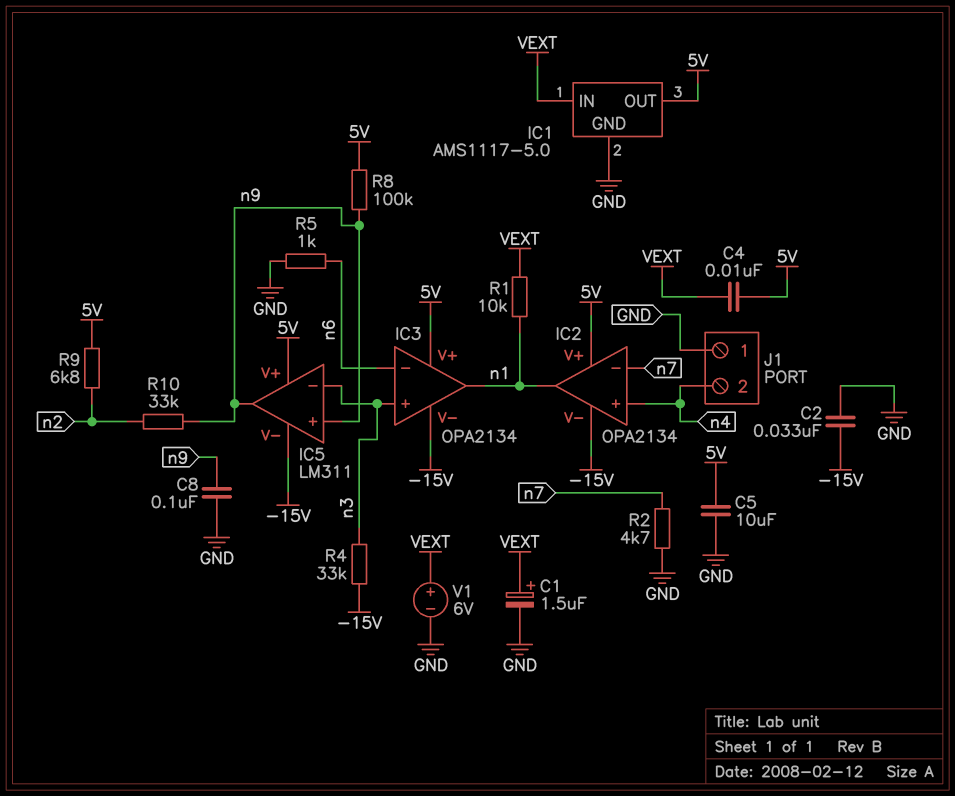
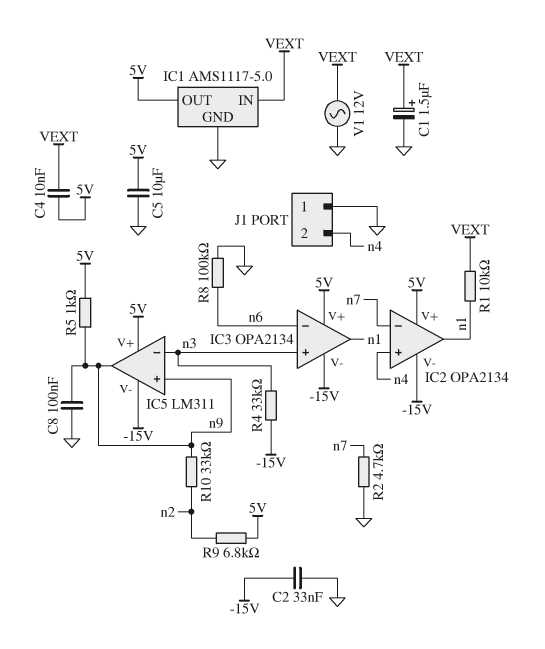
R5: 1k (GND, n6) -> 1k (5V, n9)
R8: 100k (5V, n9) -> 100k (GND, n6)
V1: 6V (plus VEXT, minus GND) -> AC 12V (GND, VEXT)

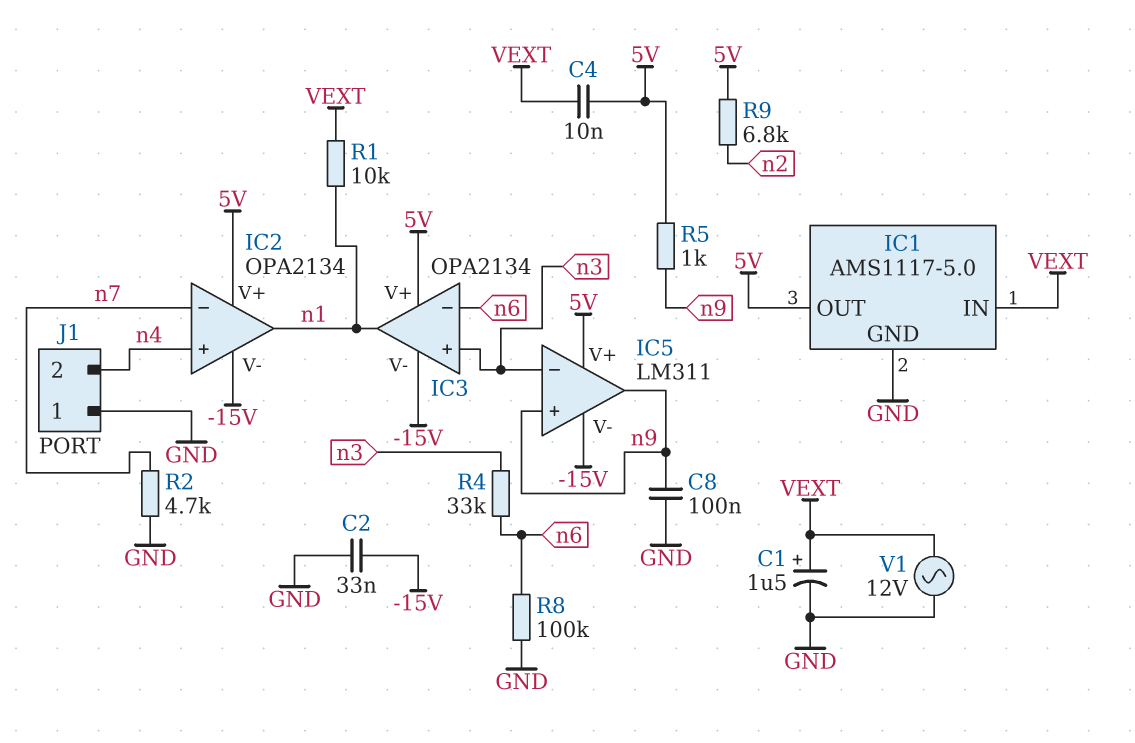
C5: 10uF (5V, GND) -> none
R4: 33k (-15V, n3) -> 33k (n3, n6)
R10: 33k (n2, n9) -> none

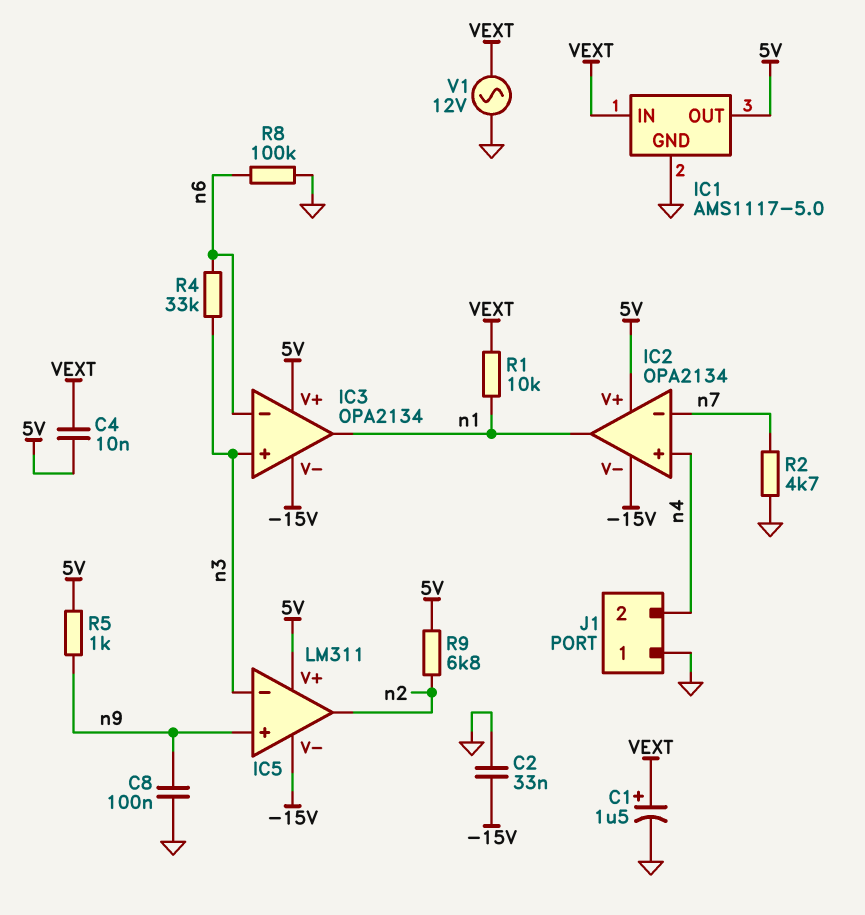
IC5 pin out: n9 -> n2

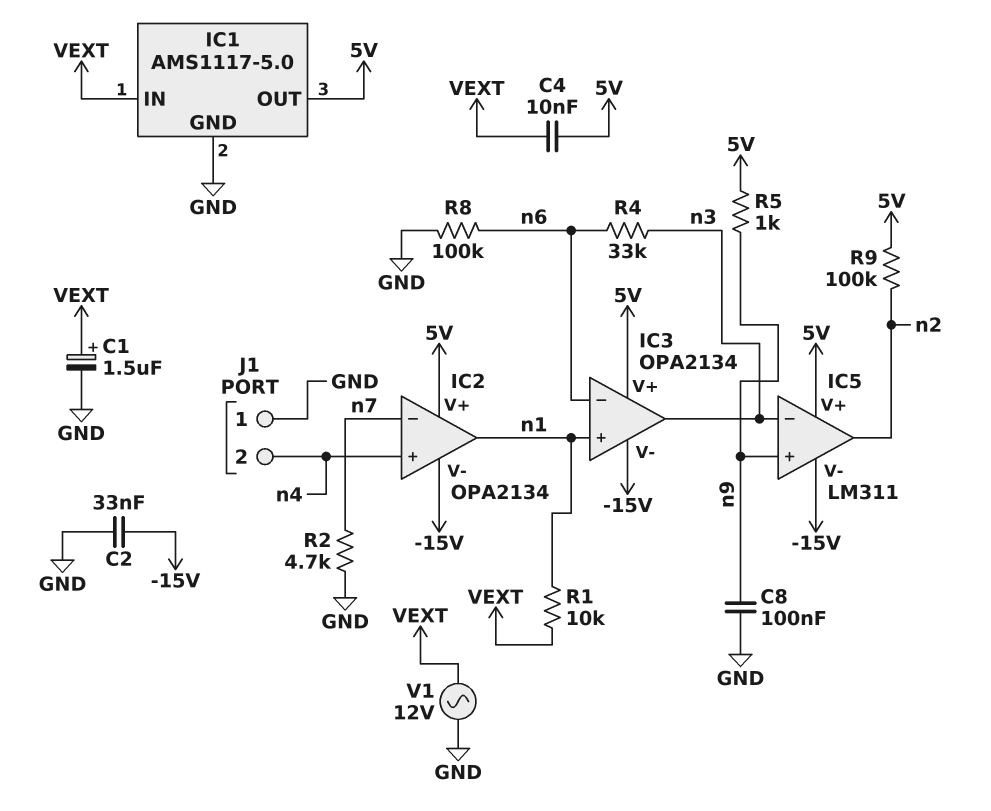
IC3 pin in+: n3 -> n1
IC3 pin out: n1 -> n3
R9: 6.8k (5V, n2) -> 100k (5V, n2)

